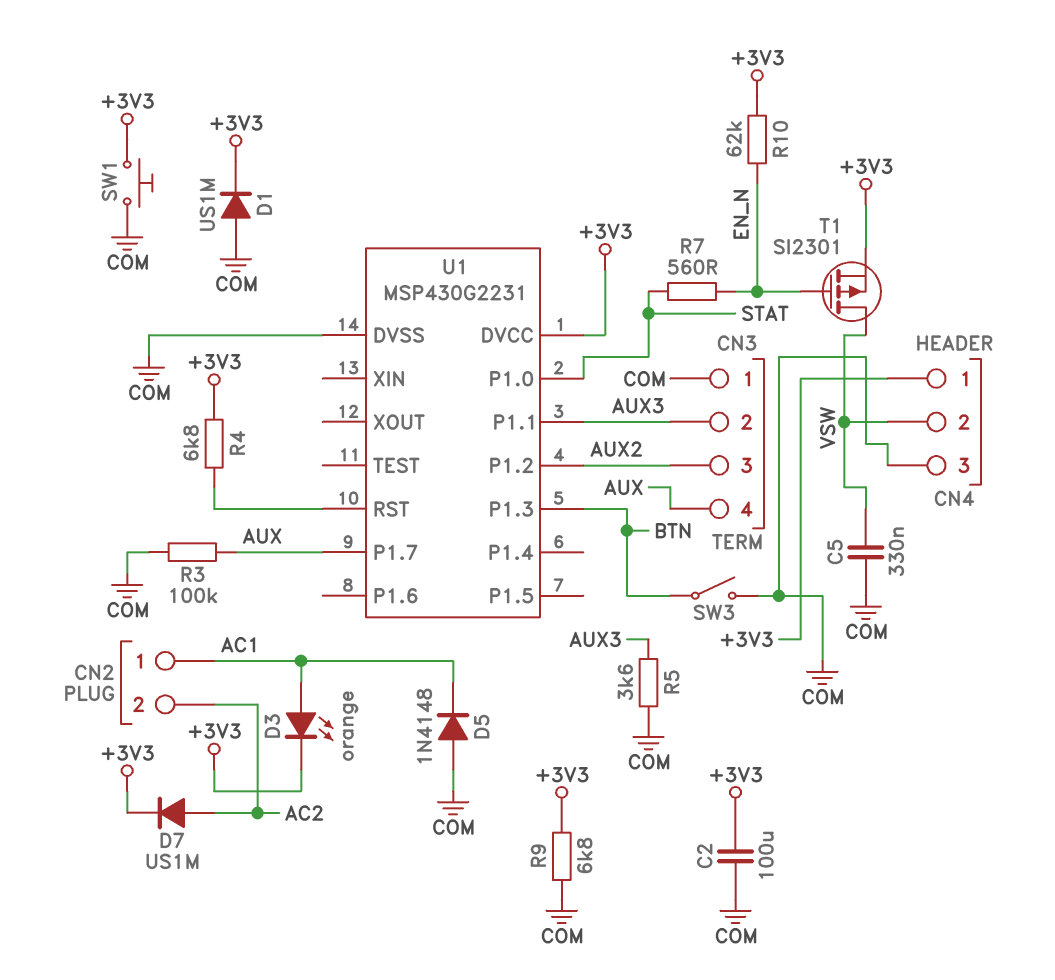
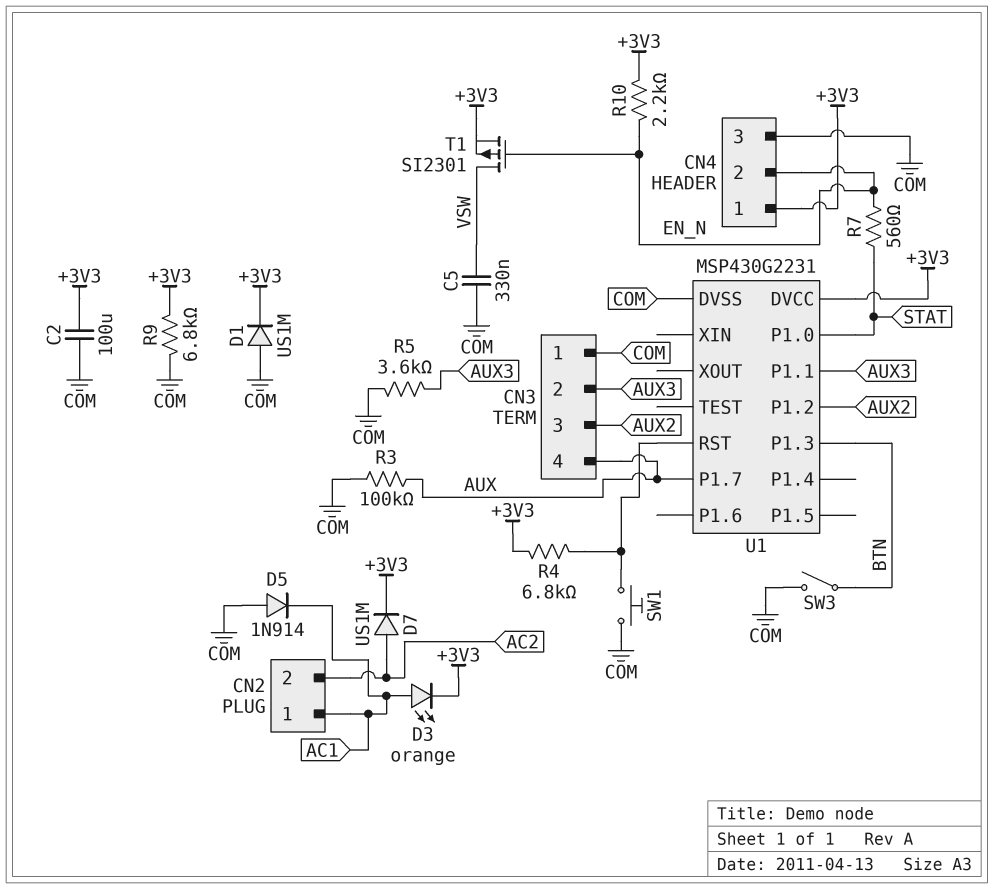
CN4 pin 2: VSW -> EN_N
D5: diode 1N4148 (A COM, K AC1) -> diode 1N914 (A COM, K AC1)
R10: 62k (+3V3, EN_N) -> 2.2k (+3V3, EN_N)
SW1: button (+3V3, COM) -> button (COM, U1/RST)

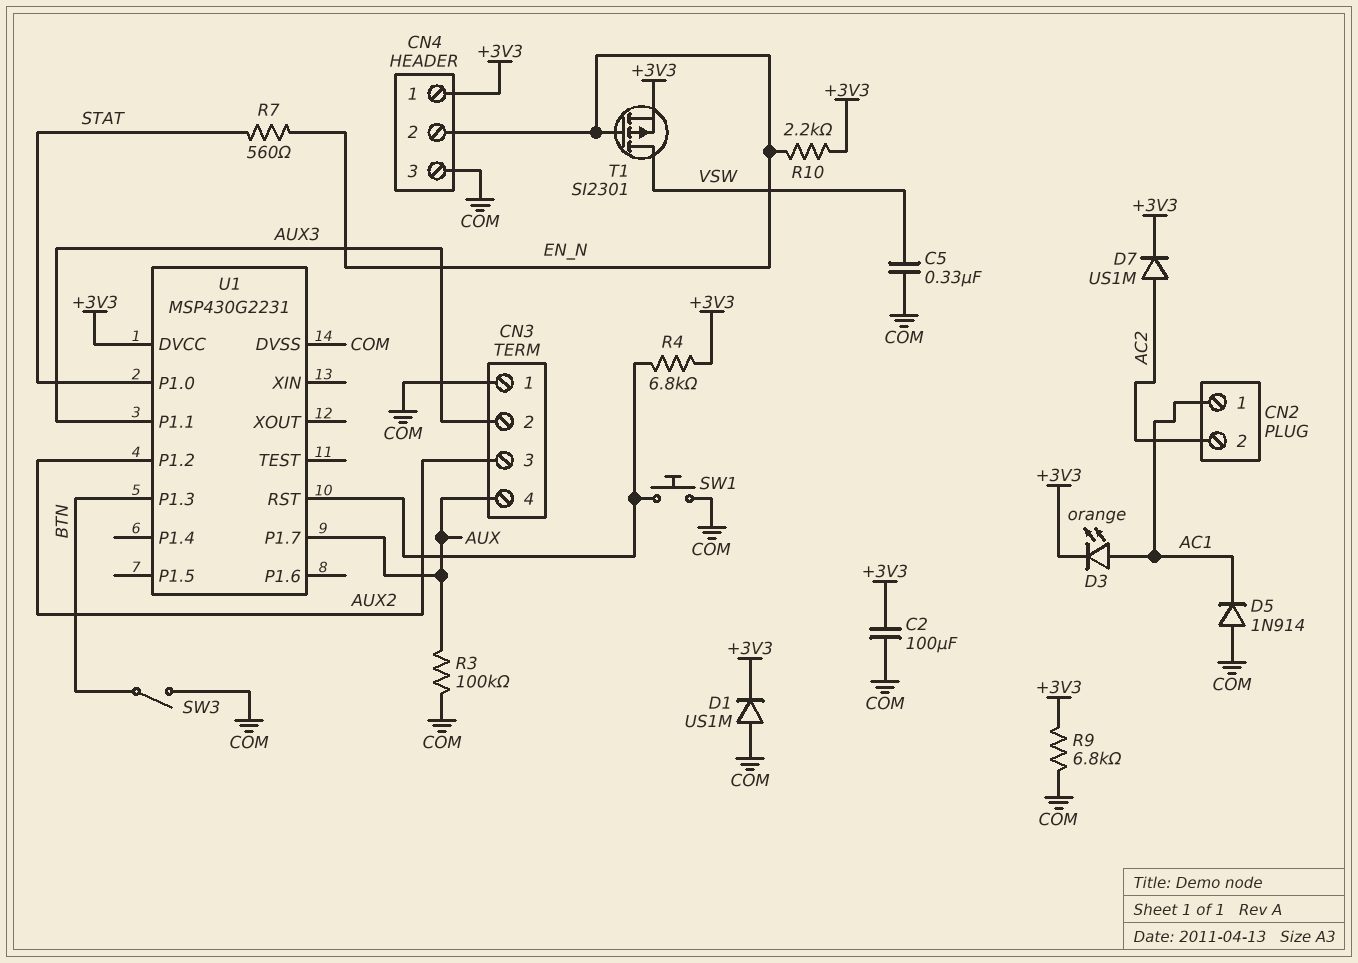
R5: 3.6k (AUX3, COM) -> none

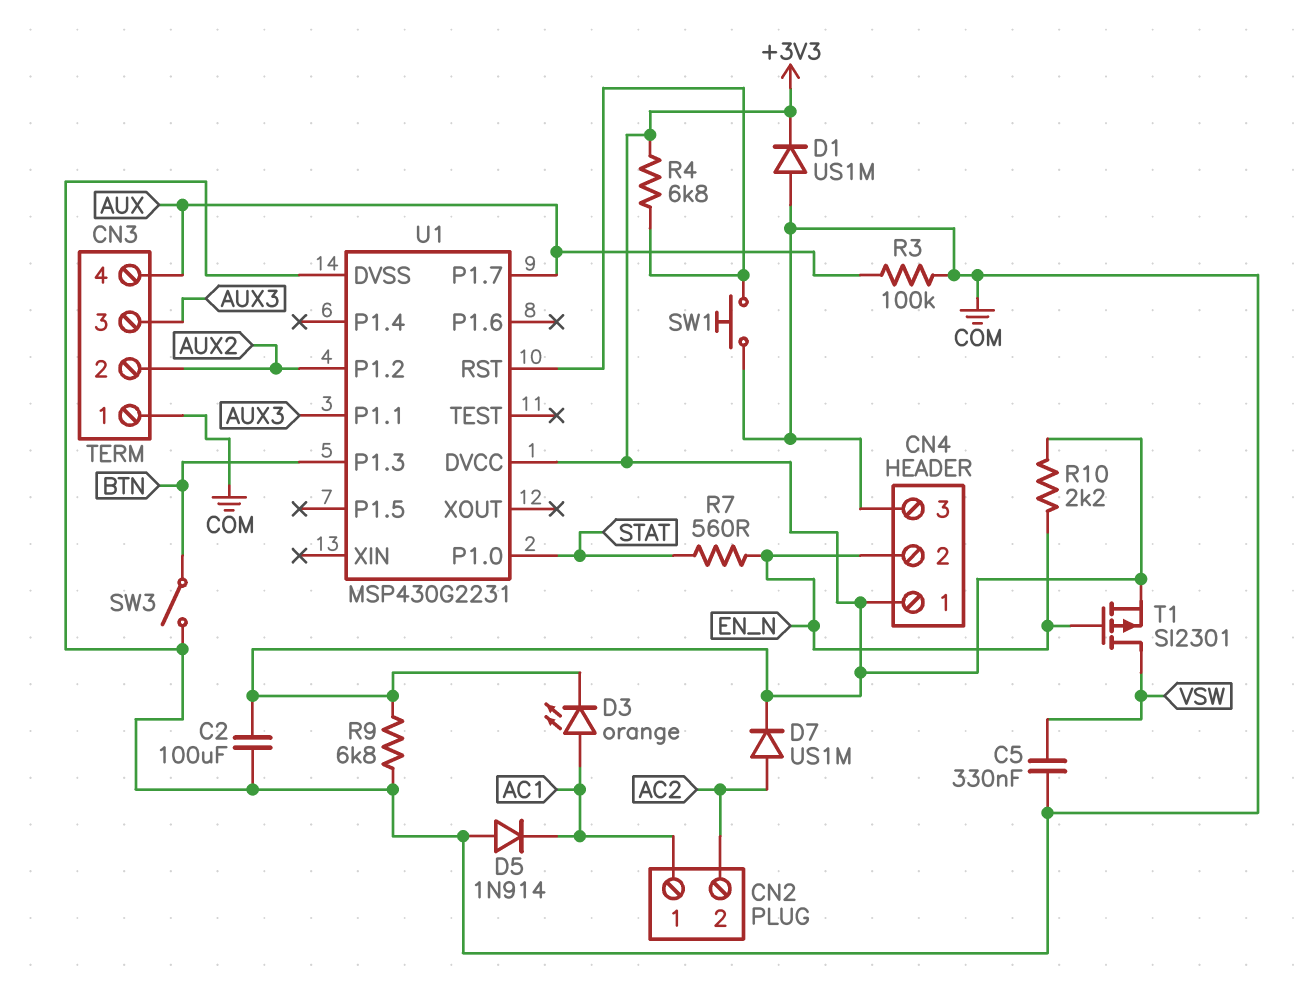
CN3 pin 2: AUX3 -> AUX2
CN3 pin 3: AUX2 -> AUX3

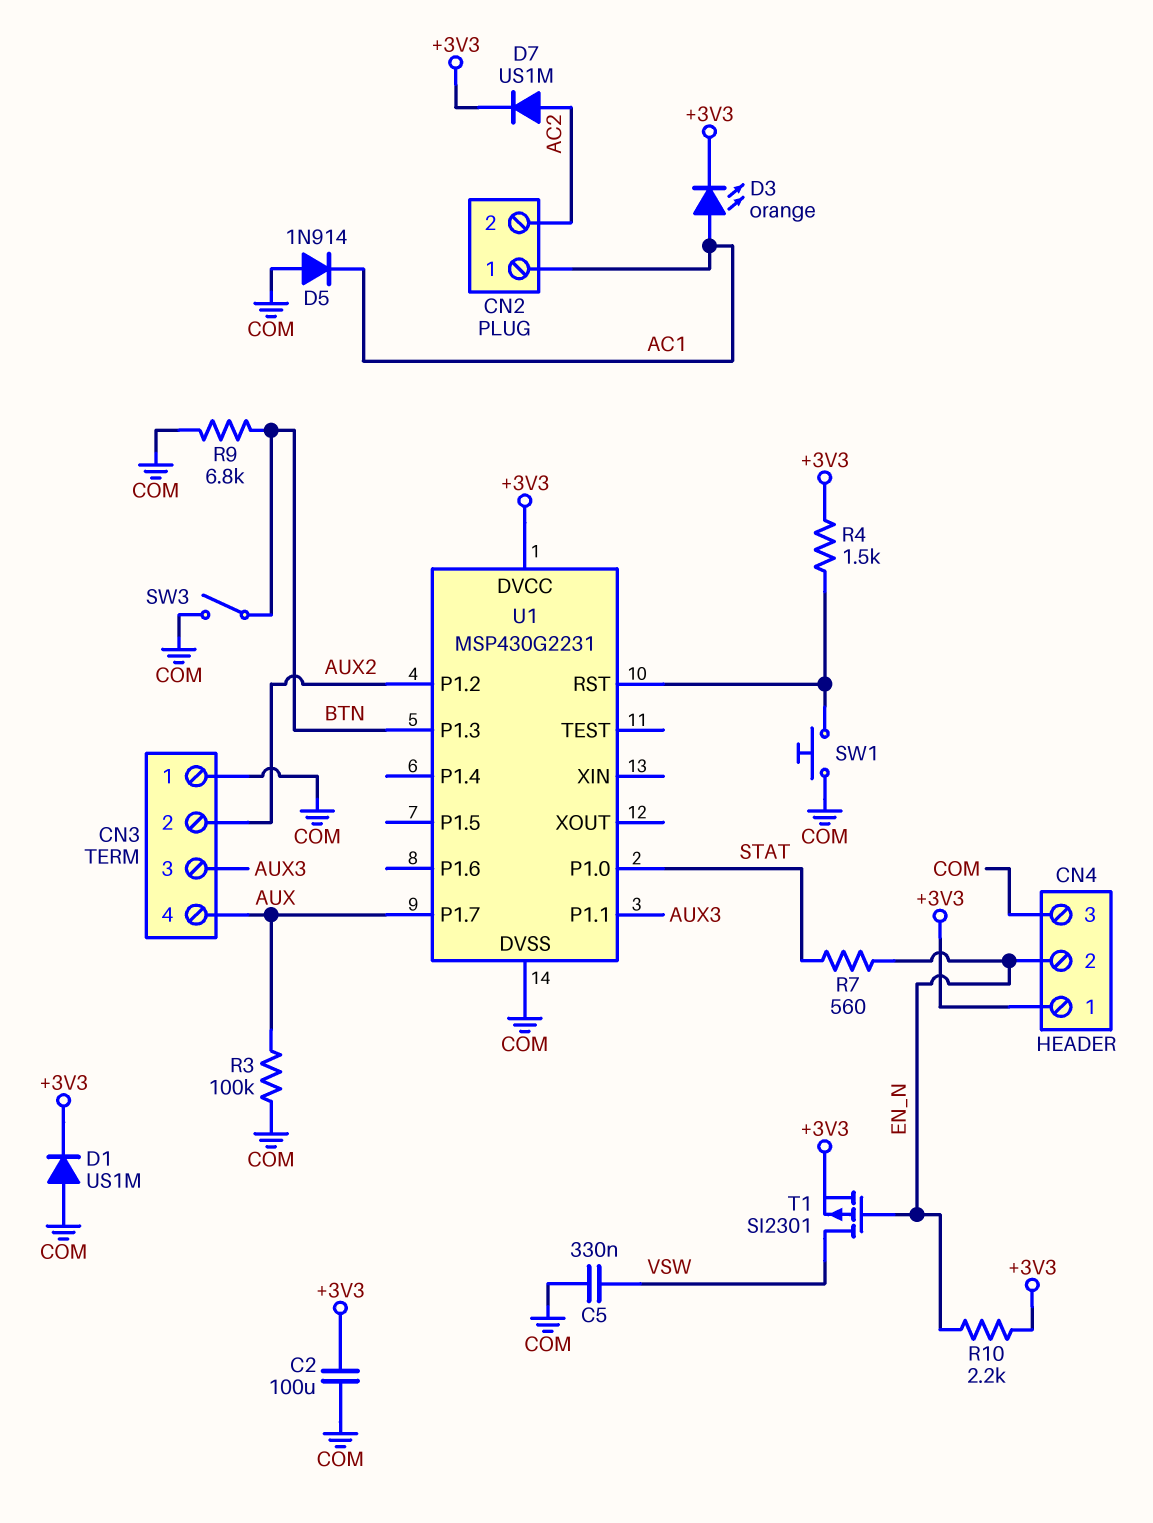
R4: 6.8k (+3V3, U1/RST) -> 1.5k (+3V3, U1/RST)
R9: 6.8k (+3V3, COM) -> 6.8k (BTN, COM)

